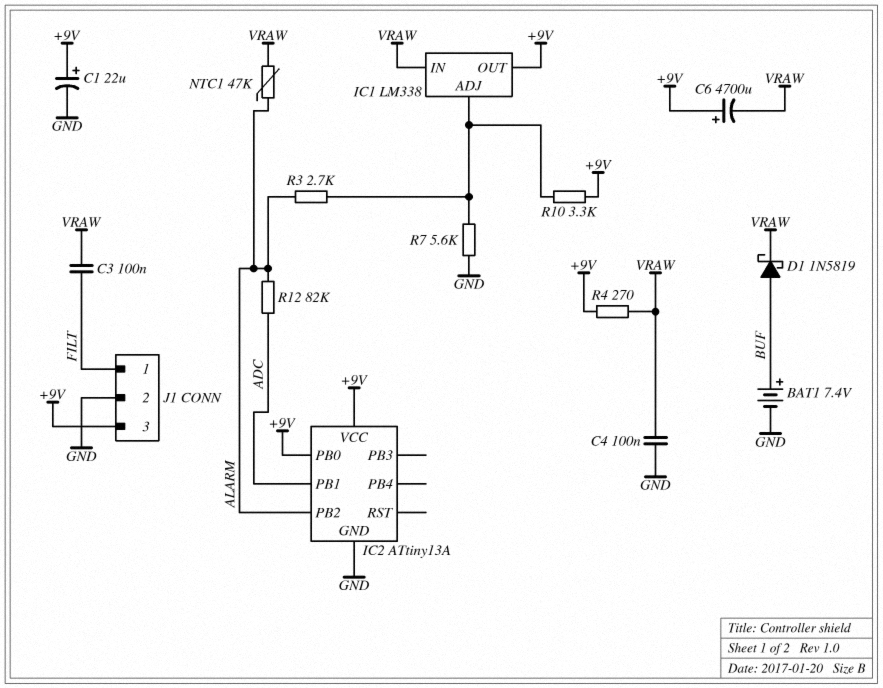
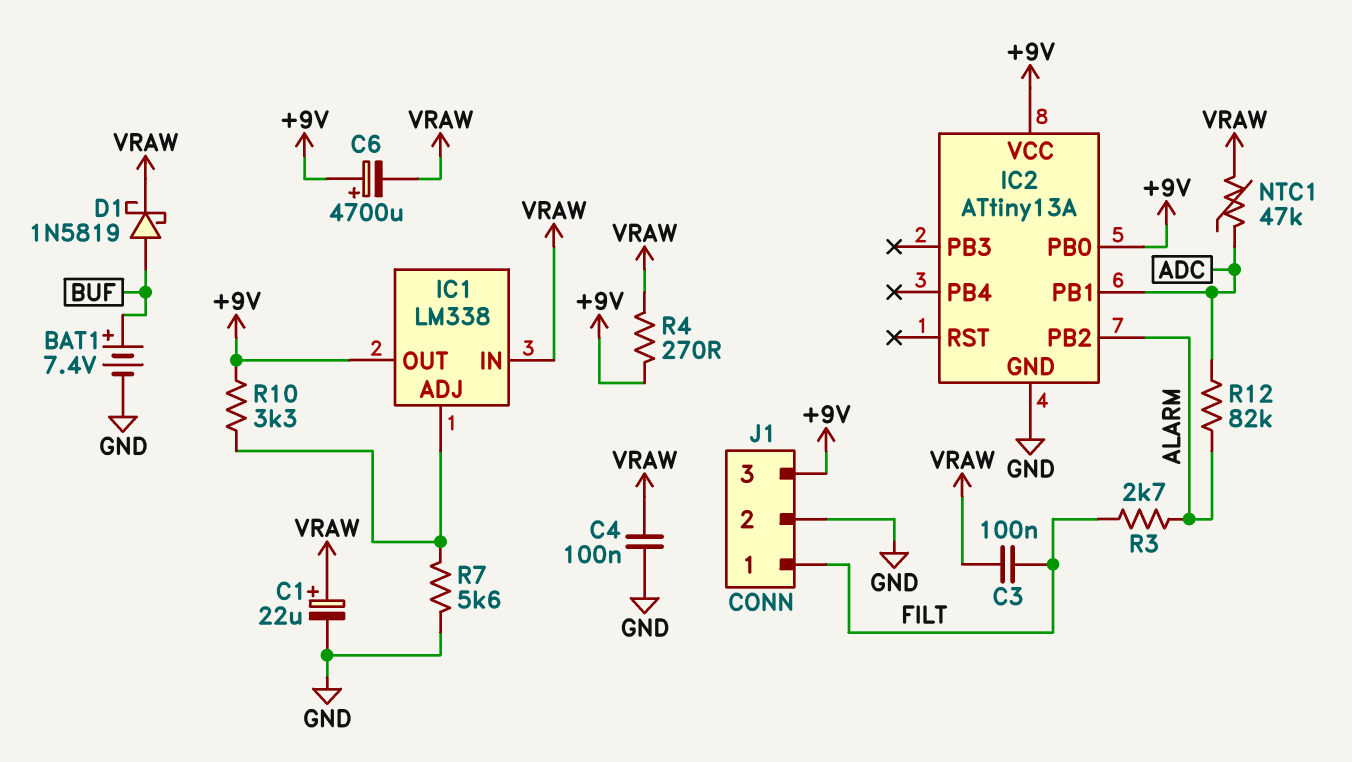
C1: 22uF (plus +9V, minus GND) -> 22uF (plus VRAW, minus GND)
NTC1: 47k (ALARM, VRAW) -> 47k (ADC, VRAW)
R3: 2.7k (ALARM, IC1/ADJ) -> 2.7k (ALARM, FILT)

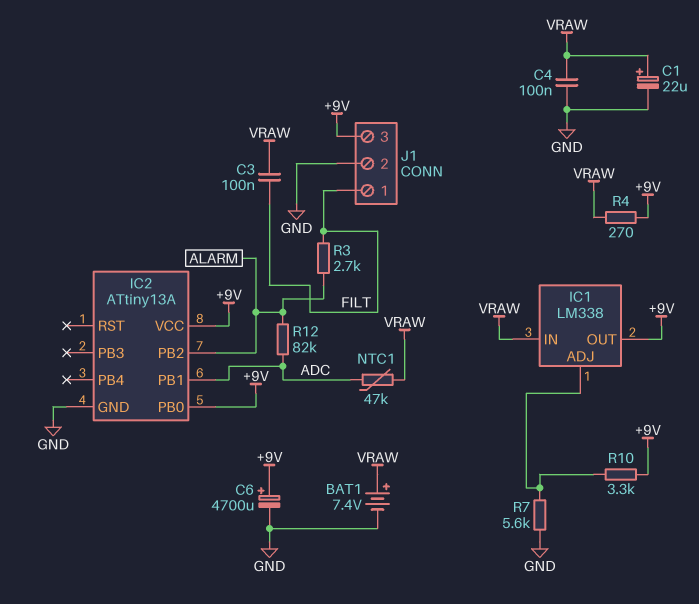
BAT1: 7.4V (plus BUF, minus GND) -> 7.4V (plus VRAW, minus GND)
C6: 4700uF (plus +9V, minus VRAW) -> 4700uF (plus +9V, minus GND)
D1: schottky 1N5819 (A BUF, K VRAW) -> none

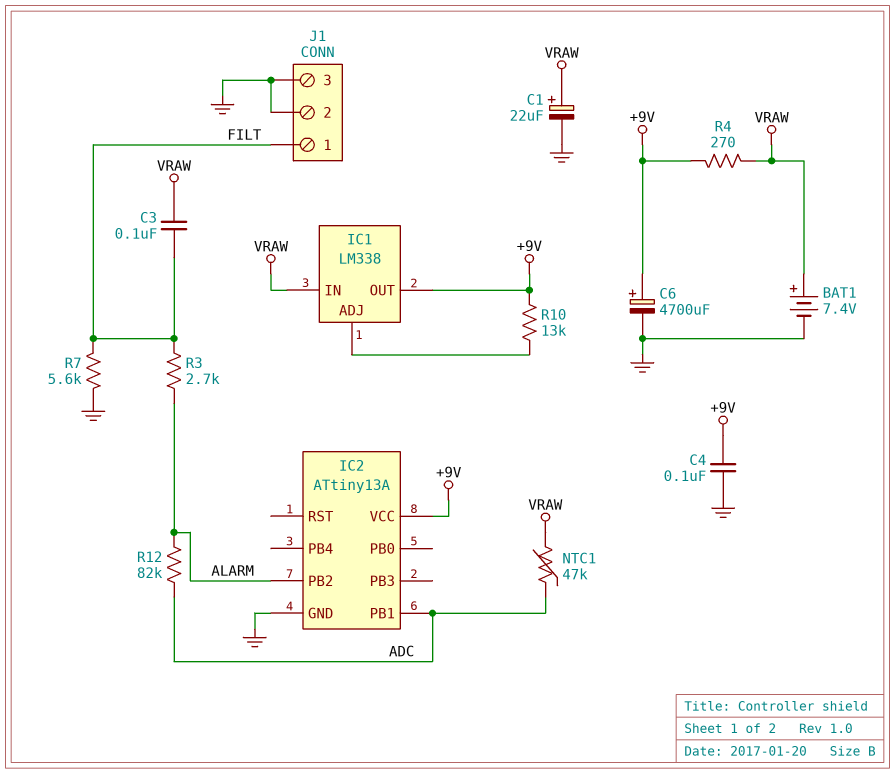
C4: 100nF (GND, VRAW) -> 100nF (+9V, GND)
IC2 pin PB0: +9V -> none
J1 pin 3: +9V -> GND
R7: 5.6k (GND, IC1/ADJ) -> 5.6k (FILT, GND)
R10: 3.3k (+9V, IC1/ADJ) -> 13k (+9V, IC1/ADJ)

